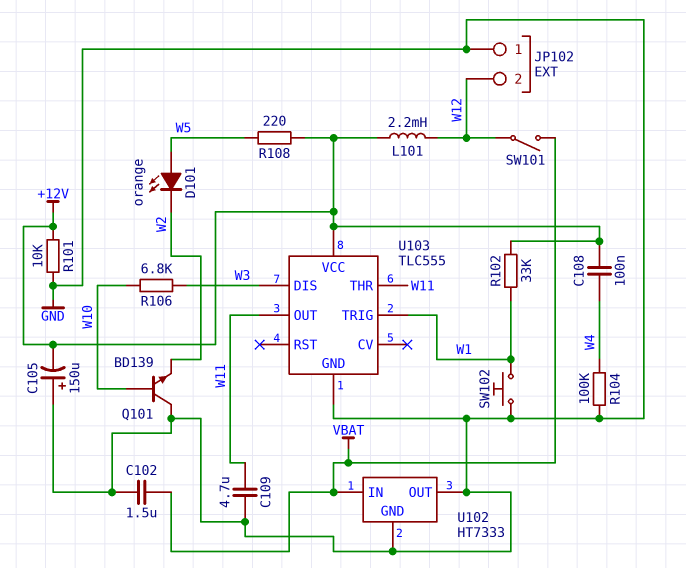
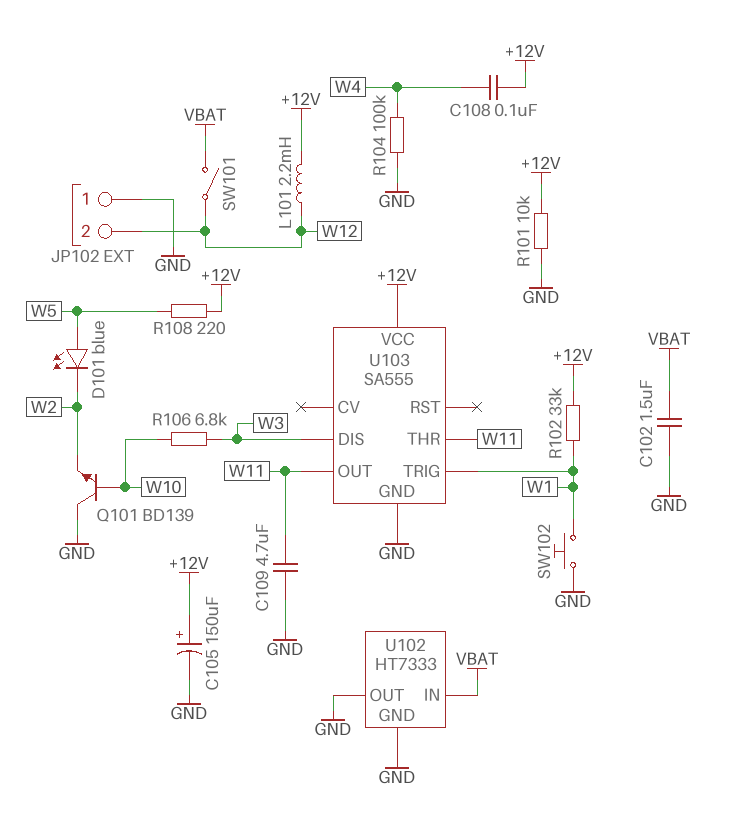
C105: 150uF (plus GND, minus +12V) -> 150uF (plus +12V, minus GND)
D101: LED orange (A W5, K W2) -> LED blue (A W5, K W2)
U103: TLC555 -> SA555

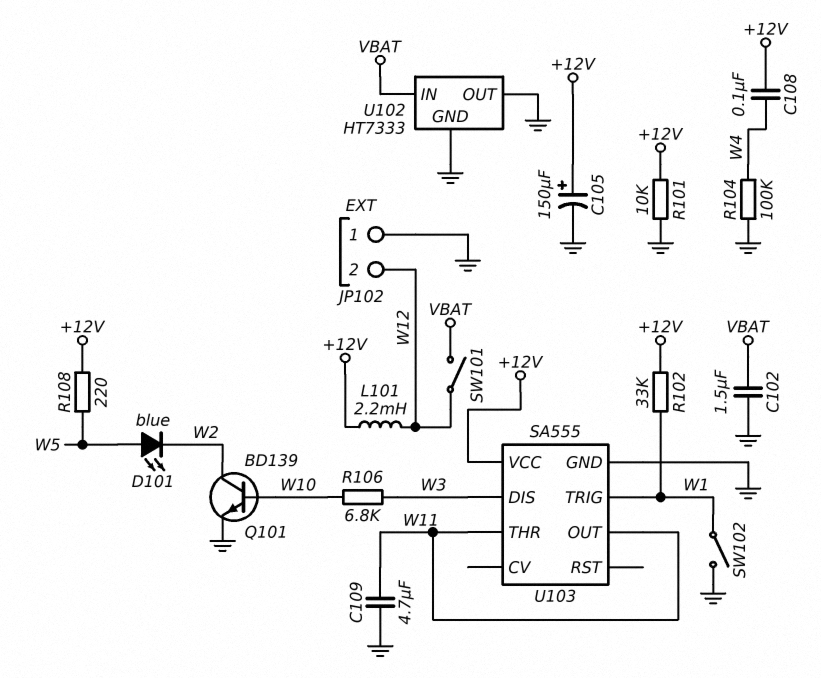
Q101: NPN BD139 (B W10, C GND, E W2) -> NPN BD139 (B W10, C W2, E GND)
SW102: button (GND, W1) -> switch (GND, W1)

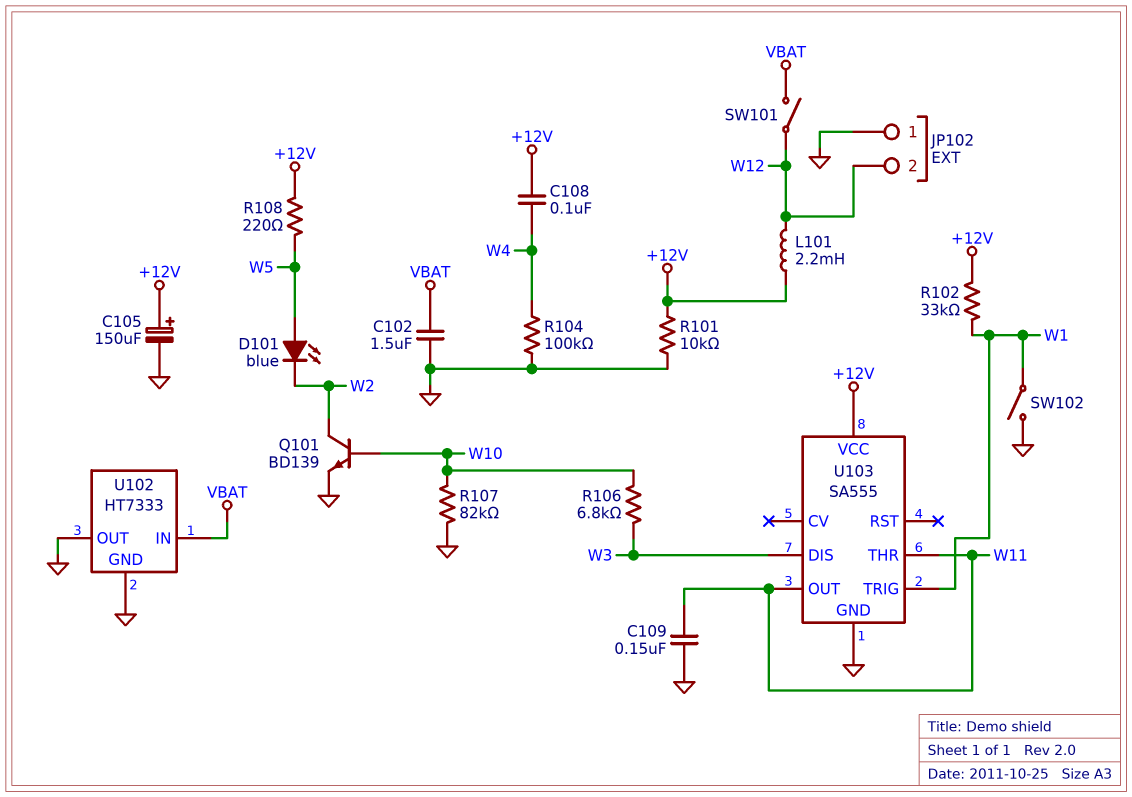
C109: 4.7uF (GND, W11) -> 150nF (GND, W11)
R107: none -> 82k (GND, W10)

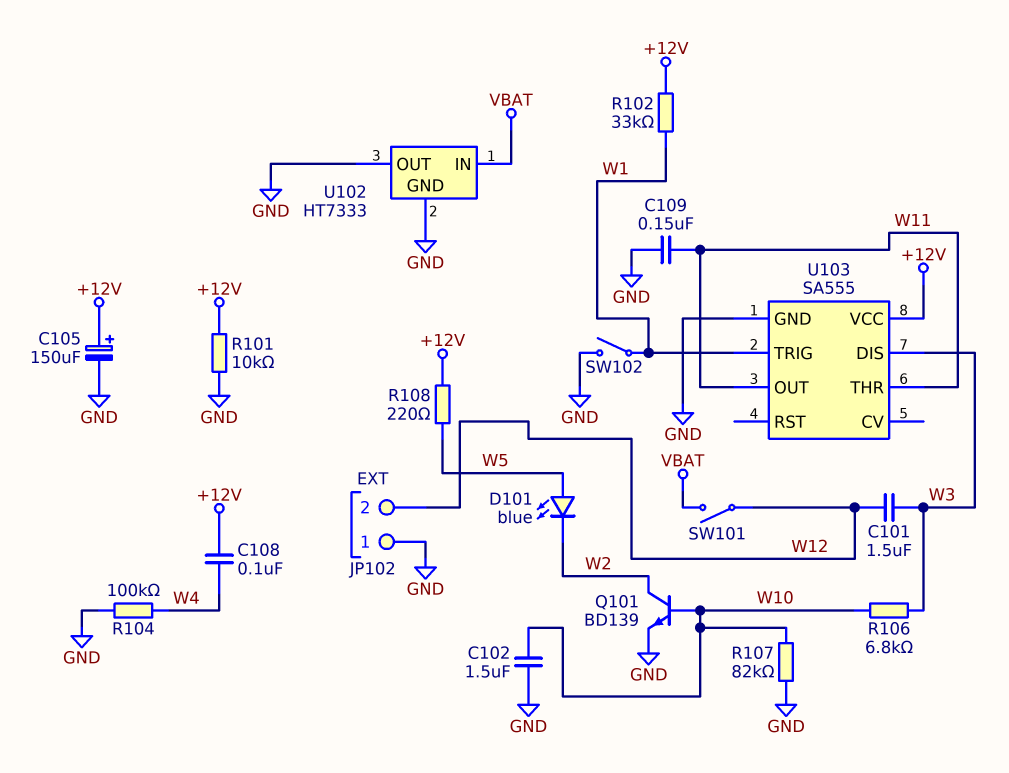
C101: none -> 1.5uF (W3, W12)
C102: 1.5uF (GND, VBAT) -> 1.5uF (GND, W10)
L101: 2.2mH (+12V, W12) -> none

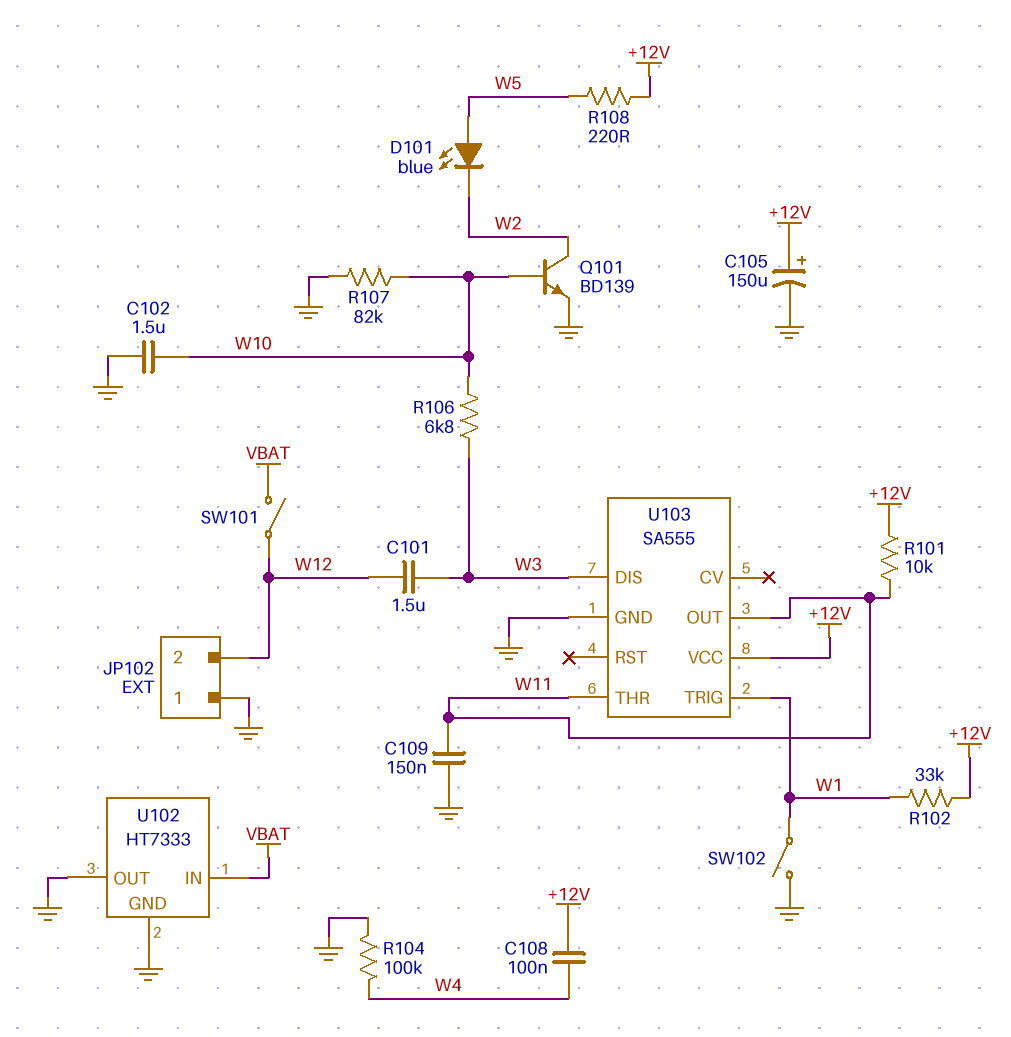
R101: 10k (+12V, GND) -> 10k (+12V, W11)

